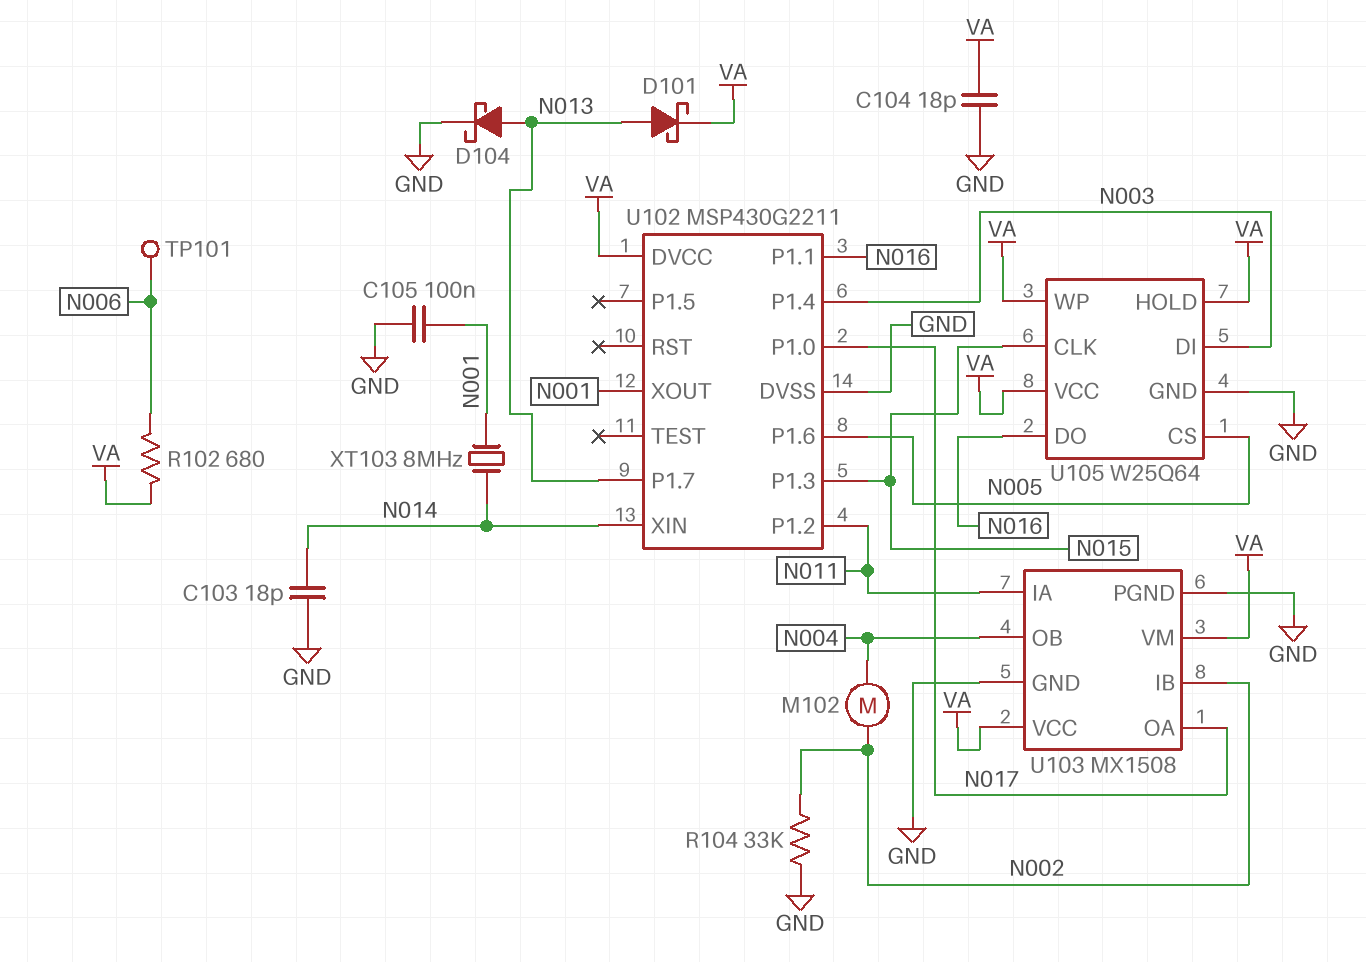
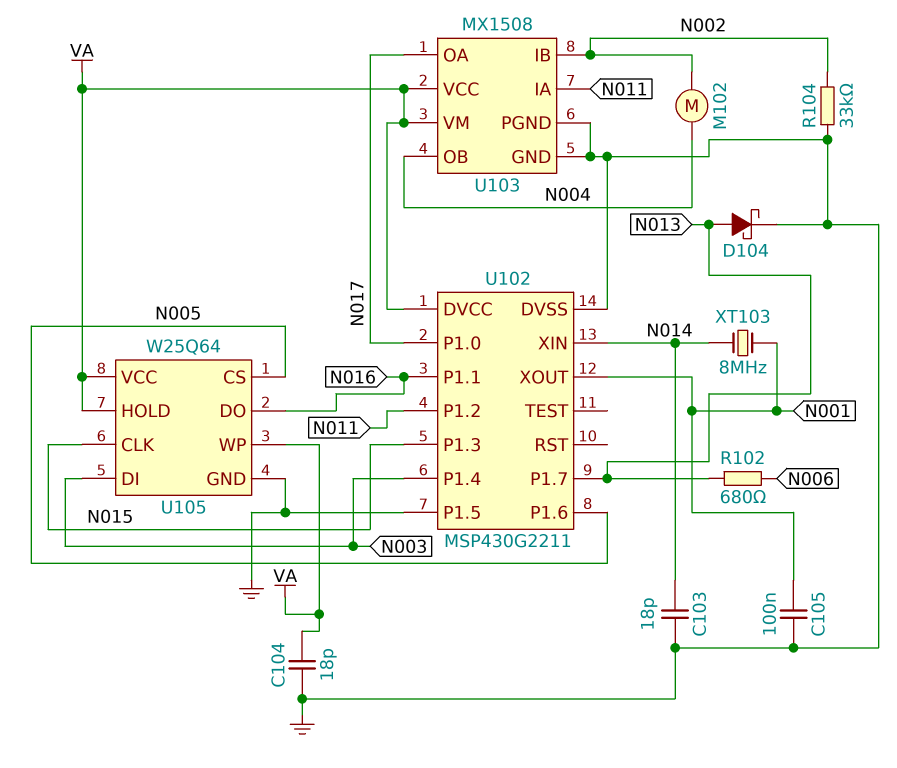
D101: schottky (A N013, K VA) -> none
R102: 680 (N006, VA) -> 680 (N006, N013)
TP101: test point (N006) -> none
U102 pin P1.5: none -> GND

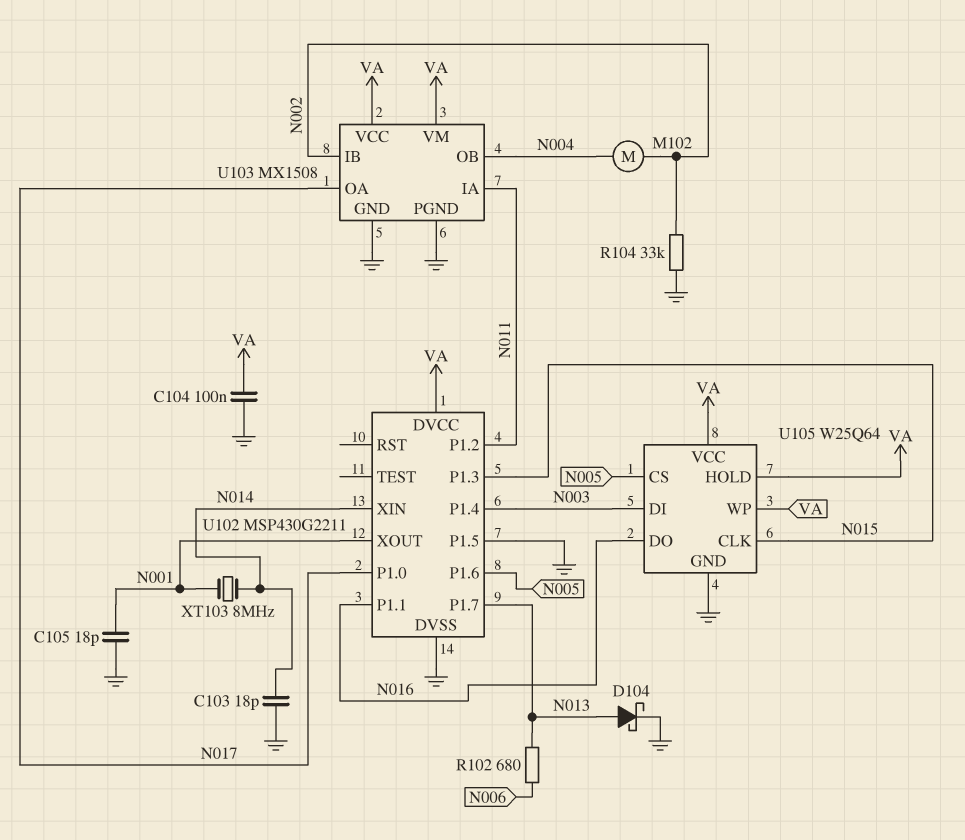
C104: 18pF (GND, VA) -> 100nF (GND, VA)
C105: 100nF (GND, N001) -> 18pF (GND, N001)

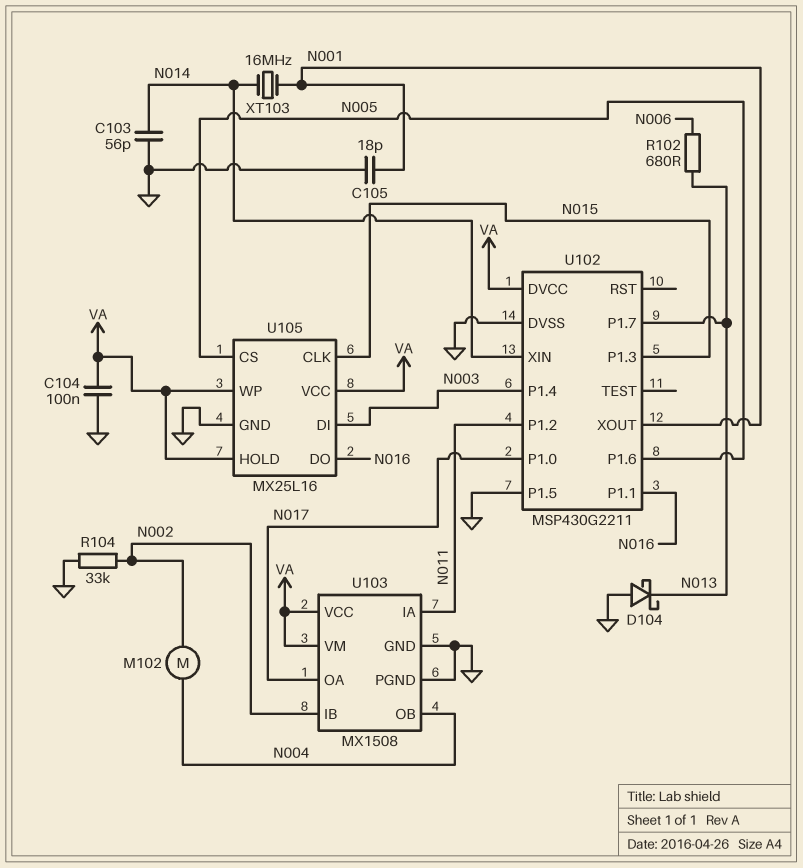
C103: 18pF (GND, N014) -> 56pF (GND, N014)
D104: schottky (A N013, K GND) -> schottky (A GND, K N013)
U105: W25Q64 -> MX25L16
XT103: 8MHz (N001, N014) -> 16MHz (N001, N014)

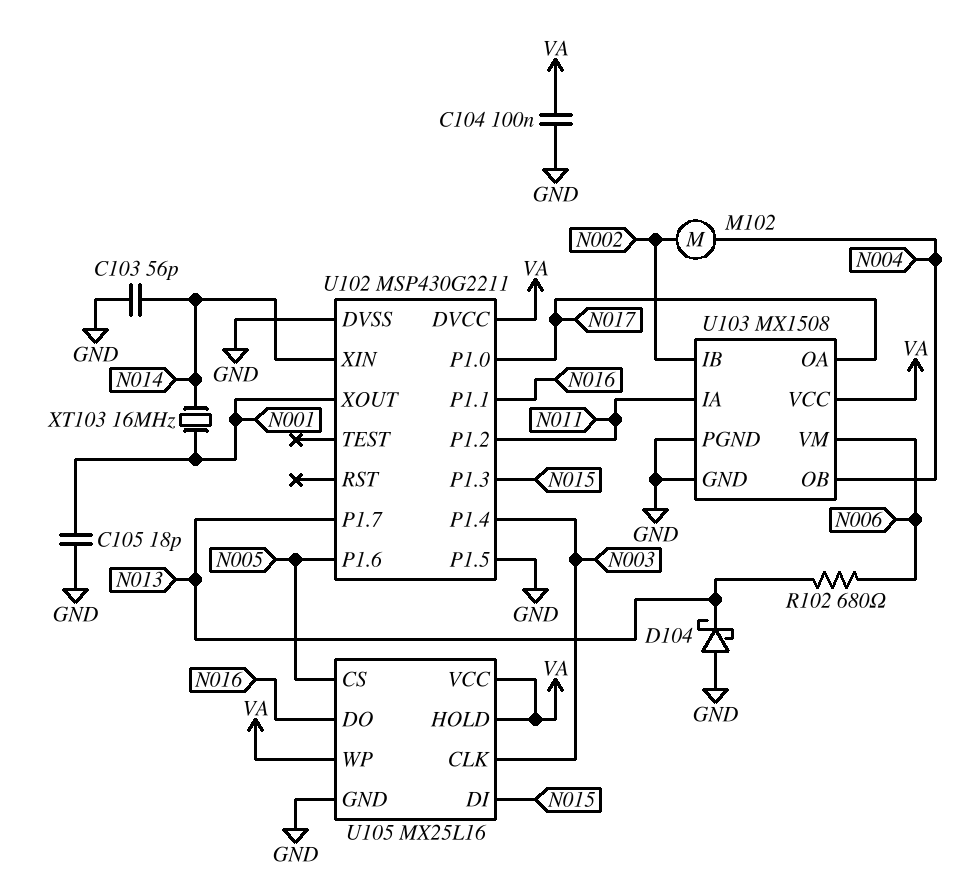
R104: 33k (GND, N002) -> none
U103 pin VM: VA -> N006
U105 pin CLK: N015 -> N003
U105 pin DI: N003 -> N015

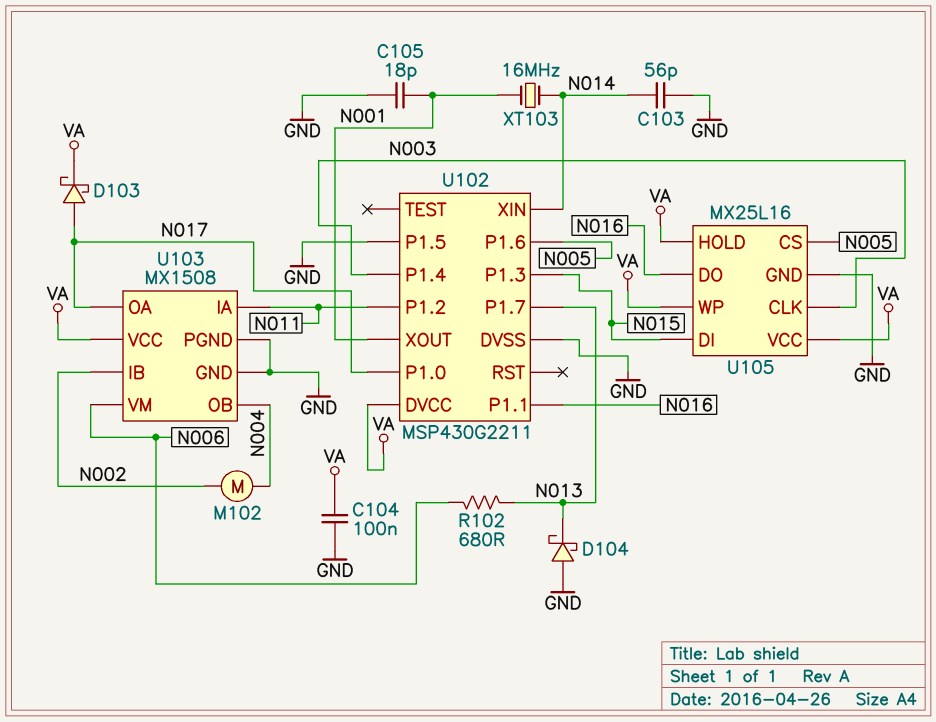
D103: none -> schottky (A N017, K VA)

